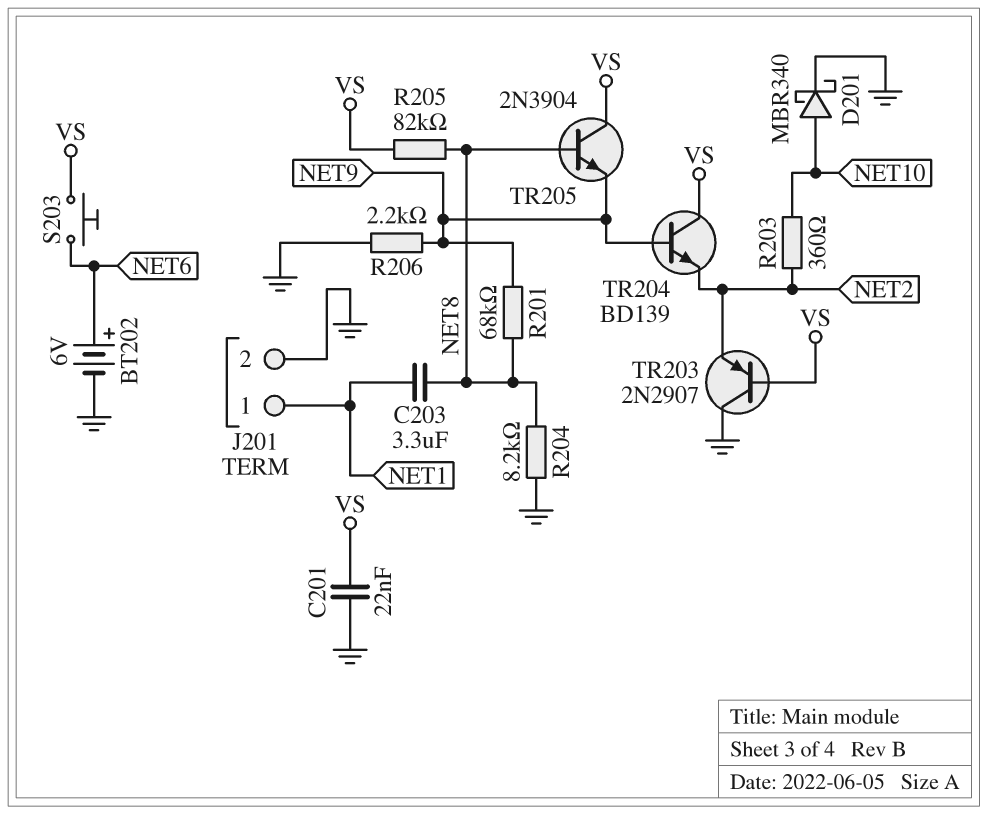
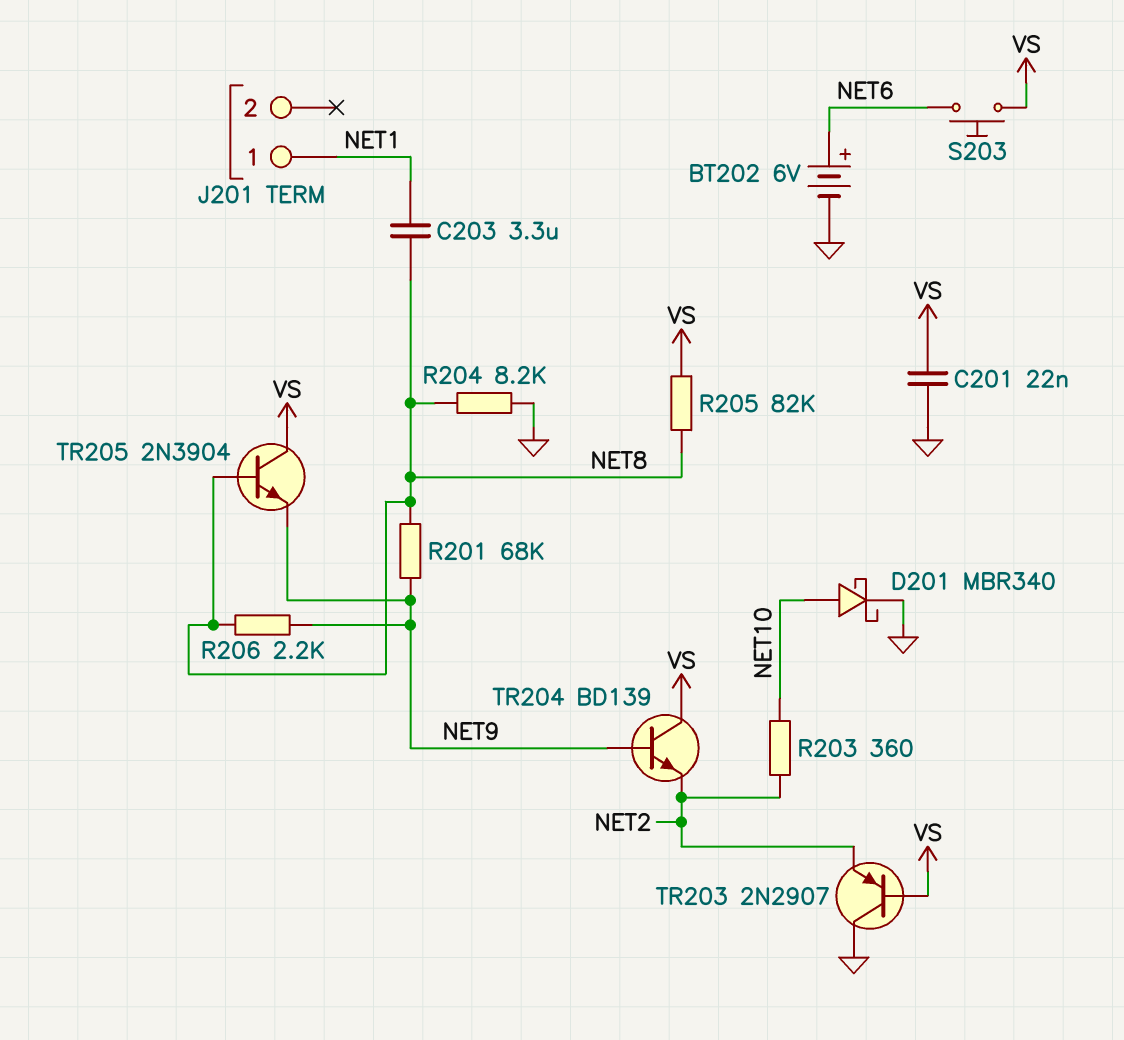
J201 pin 2: GND -> none
R206: 2.2k (GND, NET9) -> 2.2k (NET8, NET9)

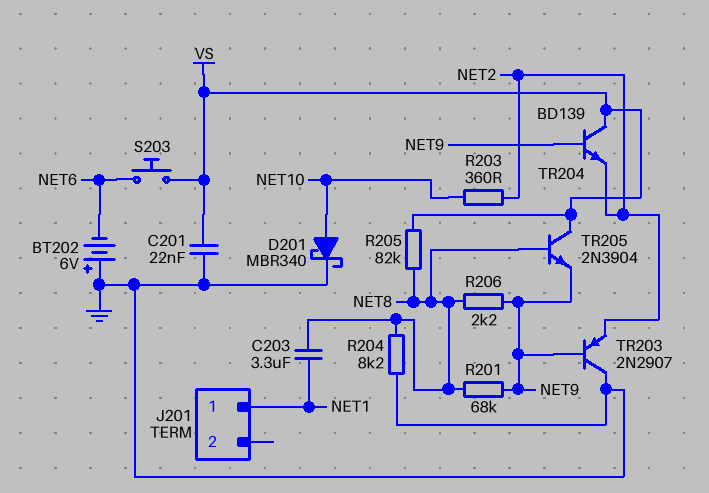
BT202: 6V (plus NET6, minus GND) -> 6V (plus GND, minus NET6)
TR203: PNP 2N2907 (B VS, C GND, E NET2) -> PNP 2N2907 (B NET9, C GND, E NET2)

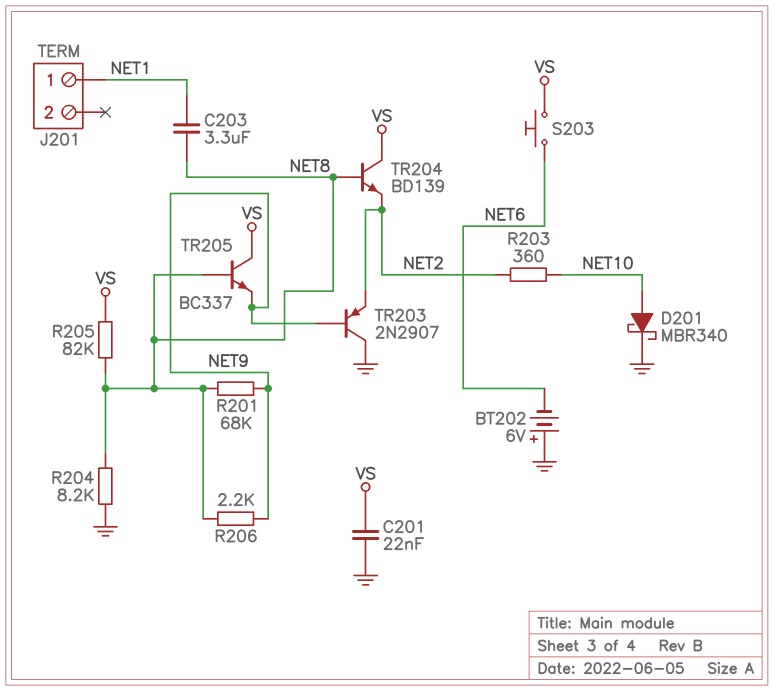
TR204: NPN BD139 (B NET9, C VS, E NET2) -> NPN BD139 (B NET8, C VS, E NET2)
TR205: NPN 2N3904 (B NET8, C VS, E NET9) -> NPN BC337 (B NET8, C VS, E NET9)

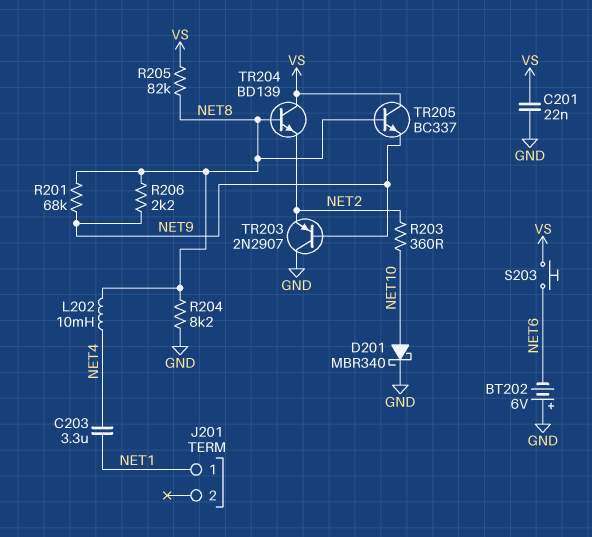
C203: 3.3uF (NET1, NET8) -> 3.3uF (NET1, NET4)
L202: none -> 10mH (NET4, NET8)

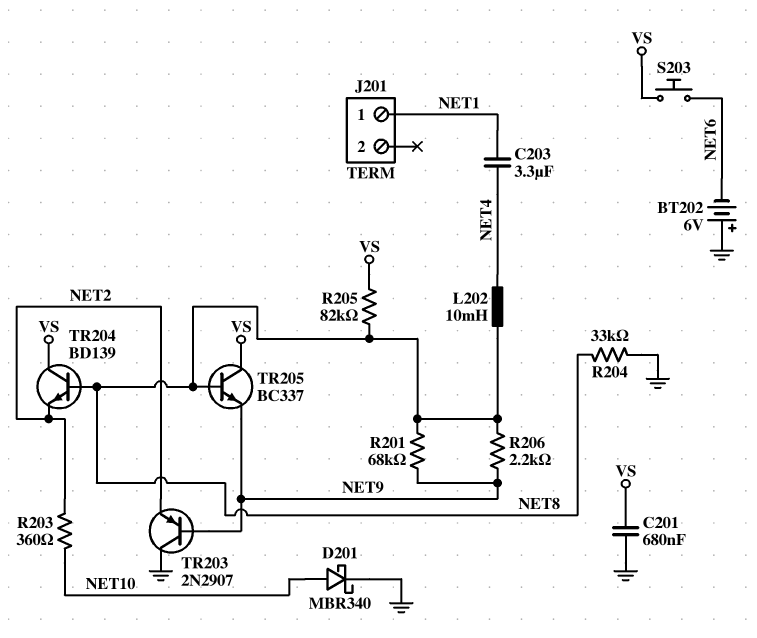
C201: 22nF (GND, VS) -> 680nF (GND, VS)
R204: 8.2k (GND, NET8) -> 33k (GND, NET8)

